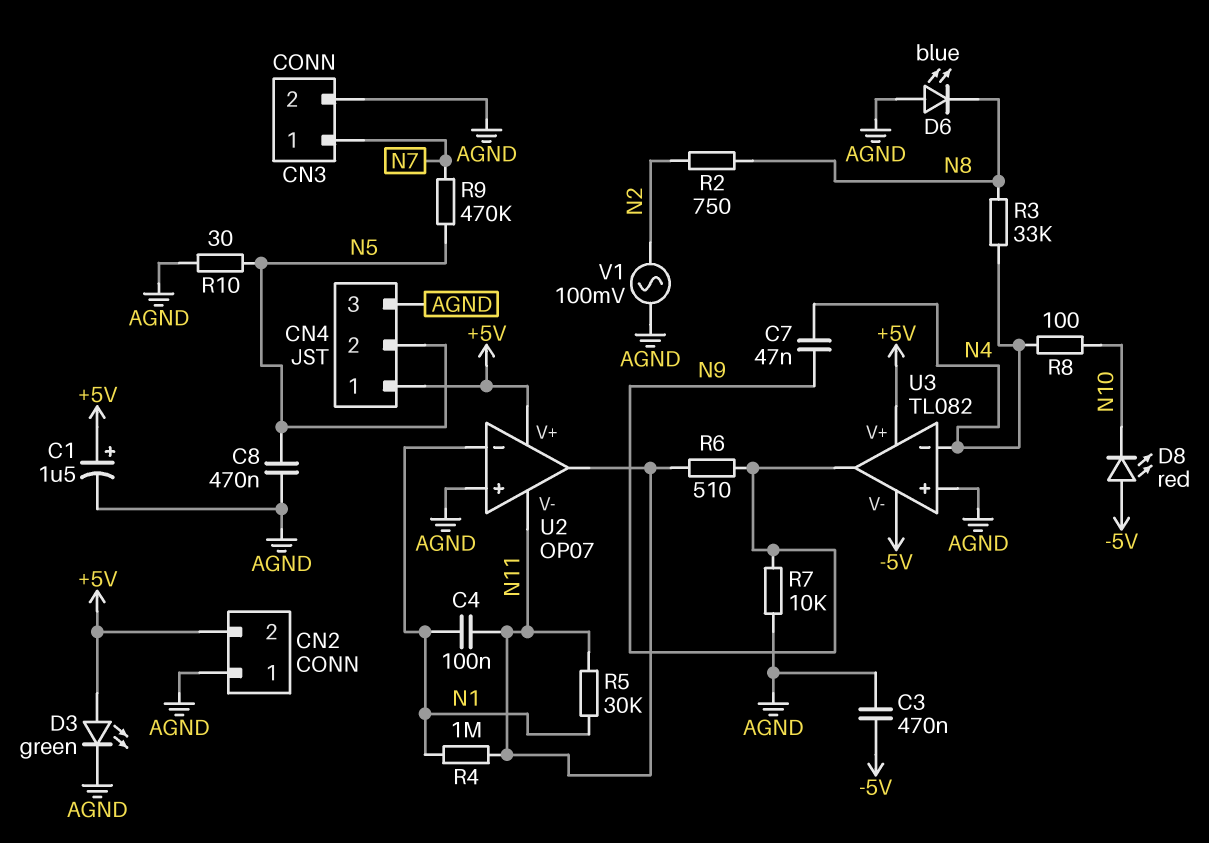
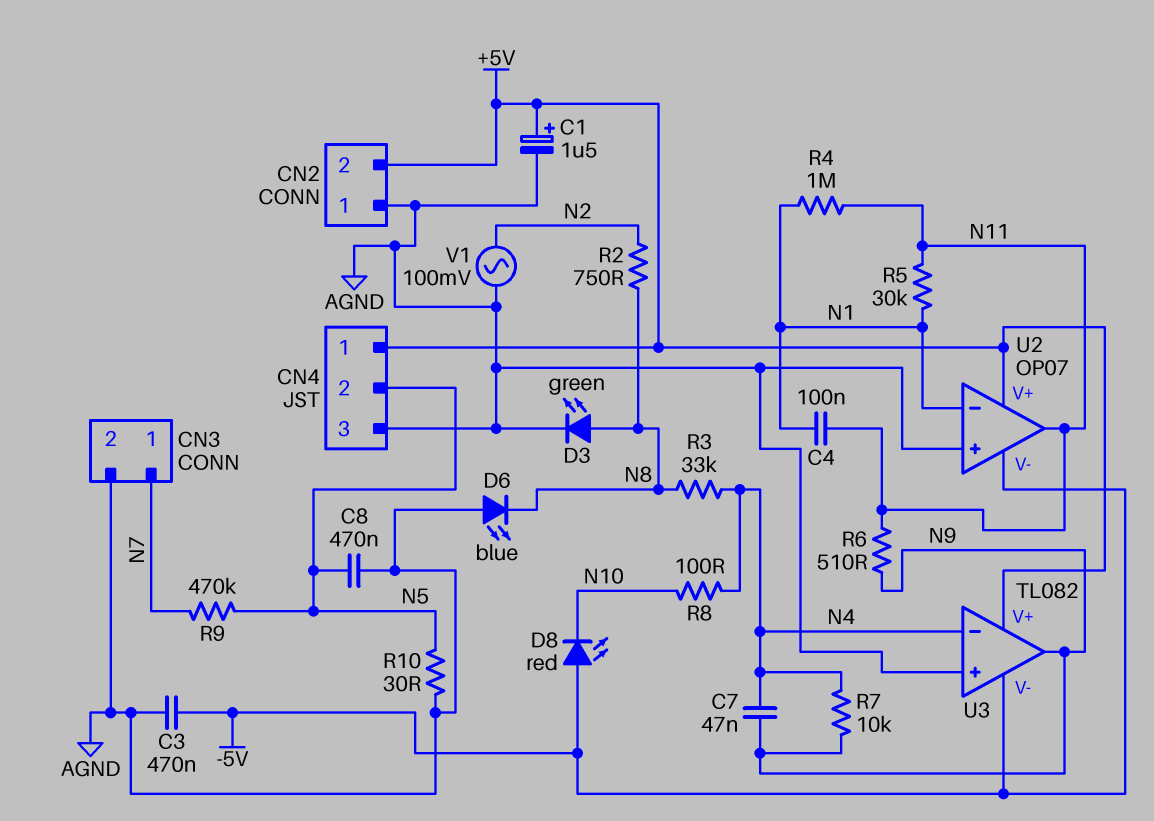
D3: LED green (A +5V, K AGND) -> LED green (A N8, K AGND)
R7: 10k (AGND, N9) -> 10k (N4, N9)
U2 pin V-: N11 -> -5V

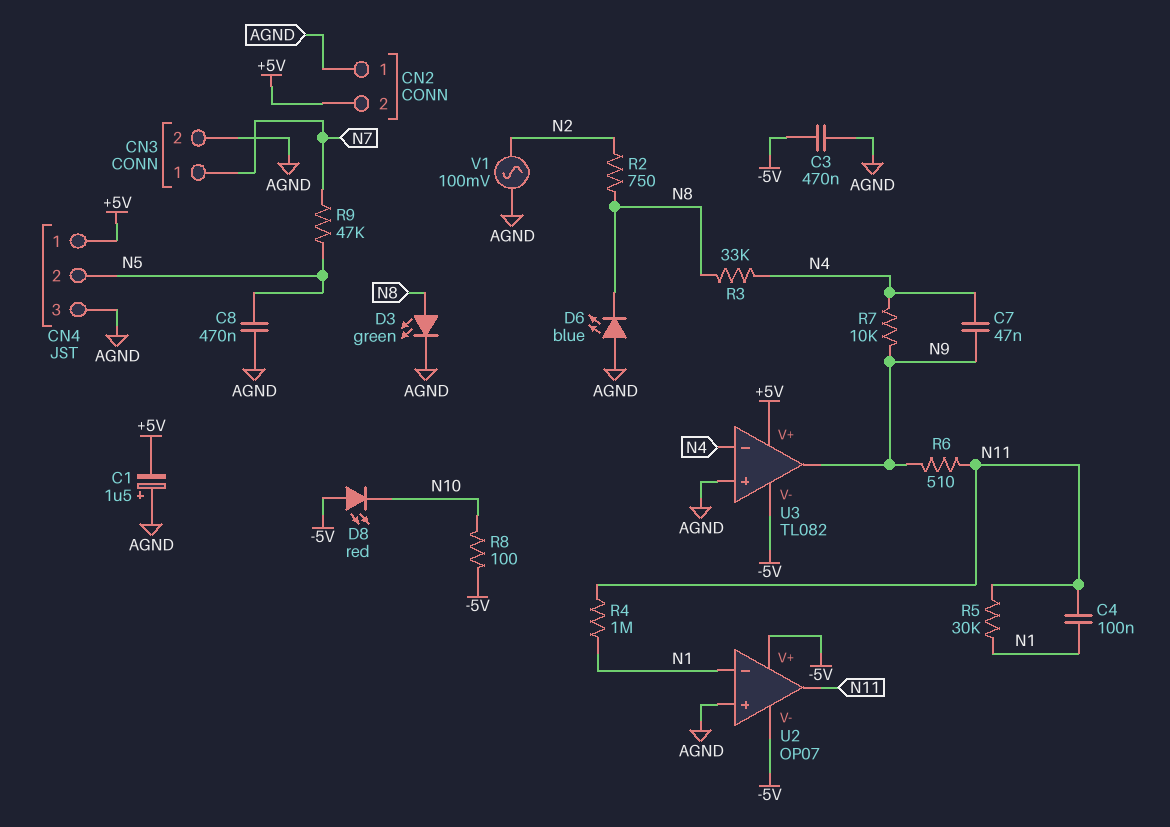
C1: 1.5uF (plus +5V, minus AGND) -> 1.5uF (plus AGND, minus +5V)
R8: 100 (N4, N10) -> 100 (-5V, N10)
R9: 470k (N5, N7) -> 47k (N5, N7)
R10: 30 (AGND, N5) -> none
U2 pin V+: +5V -> -5V

